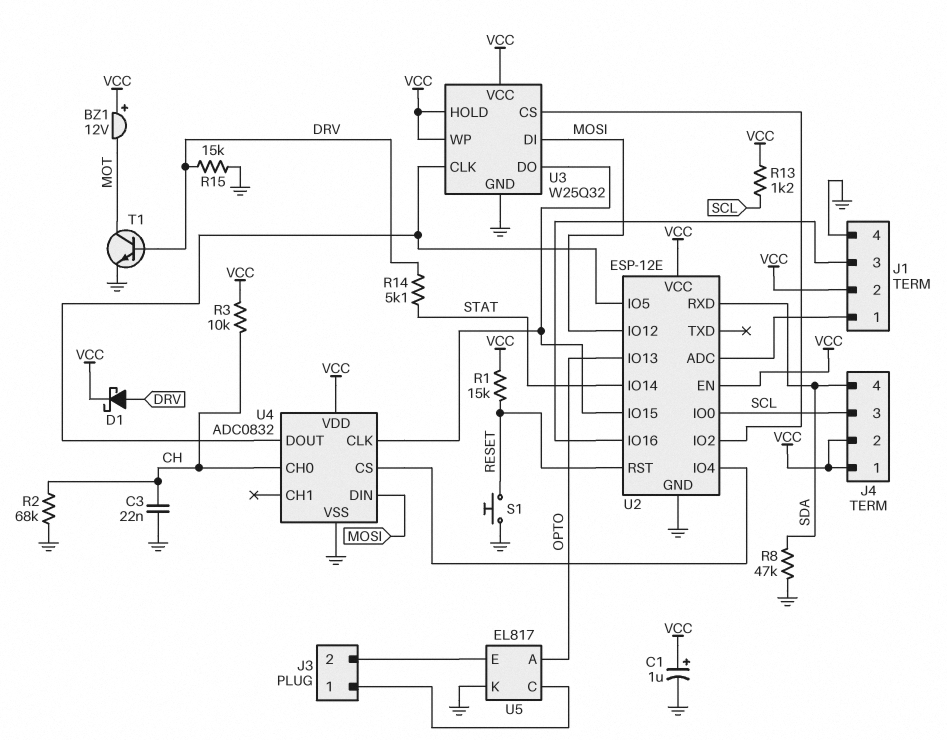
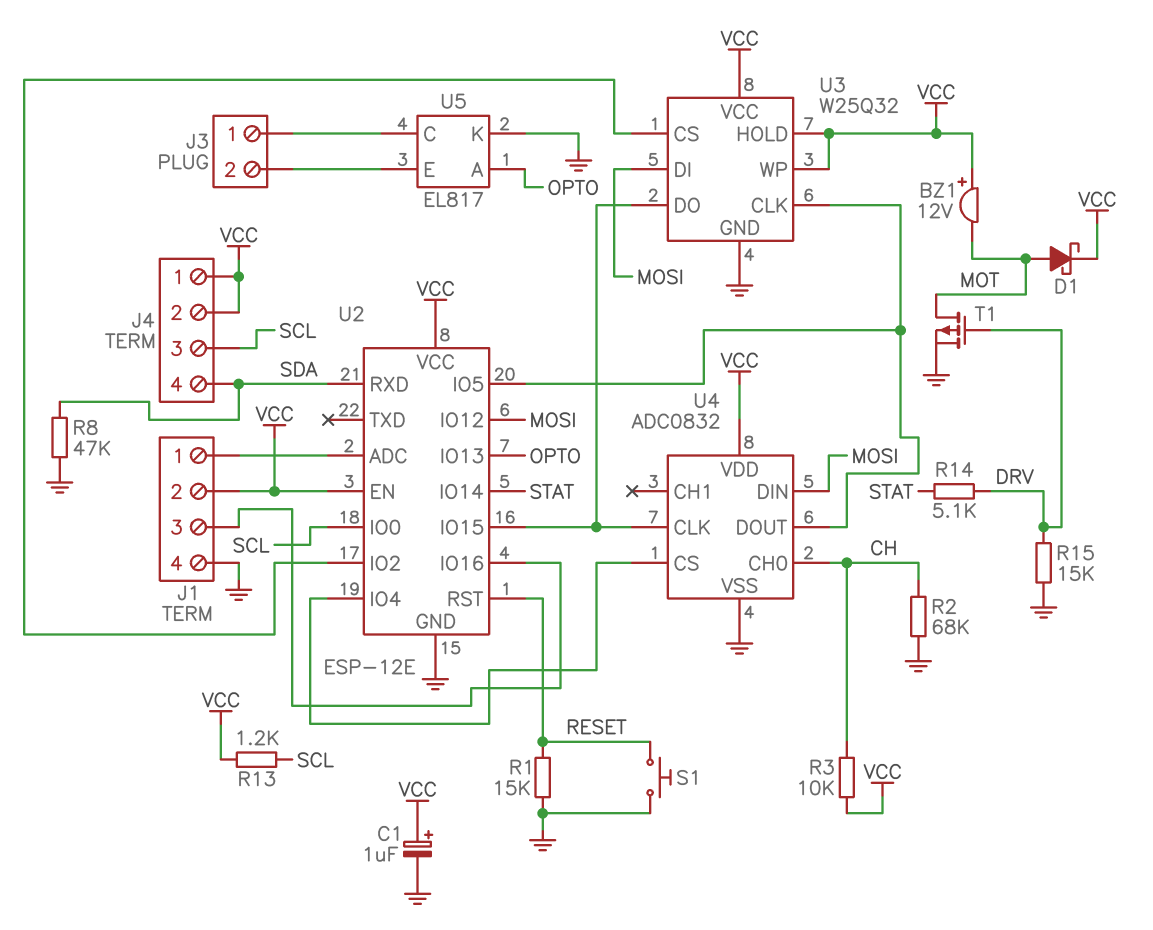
C3: 22nF (CH, GND) -> none
D1: schottky (A DRV, K VCC) -> schottky (A MOT, K VCC)
R1: 15k (RESET, VCC) -> 15k (GND, RESET)
T1: NPN (B DRV, C MOT, E GND) -> PMOS (G DRV, D MOT, S GND)

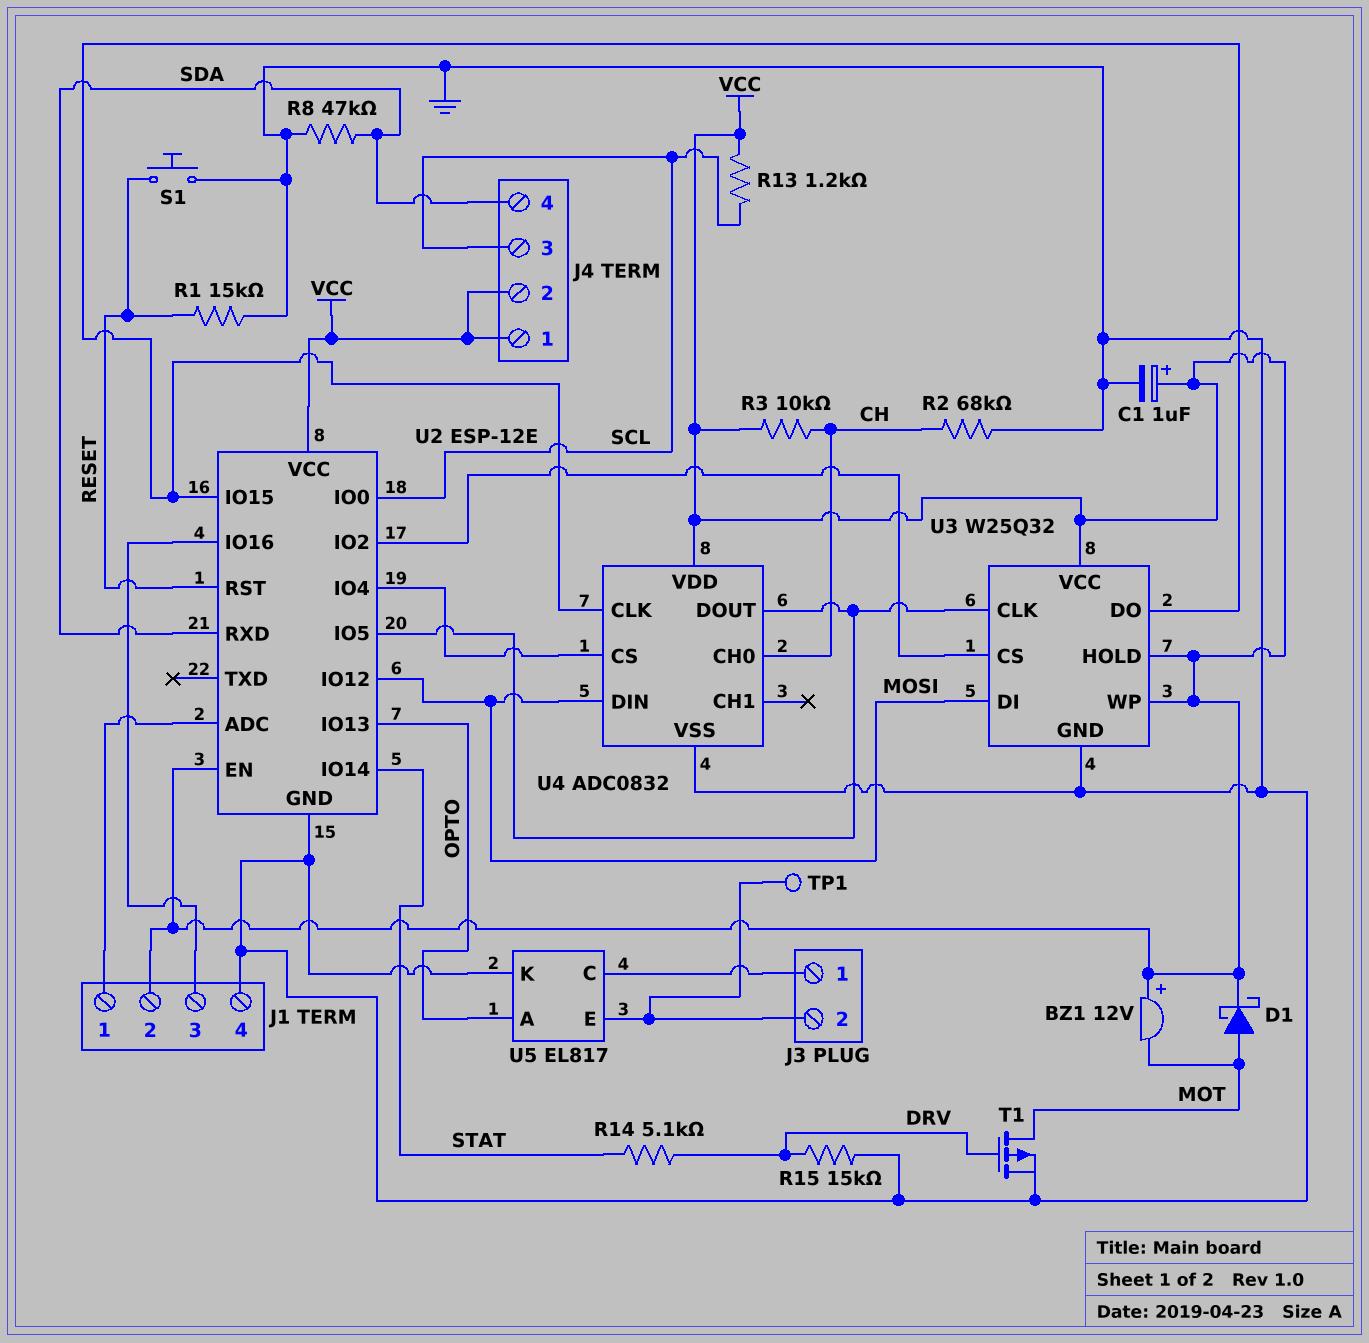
TP1: none -> test point (J3/2)

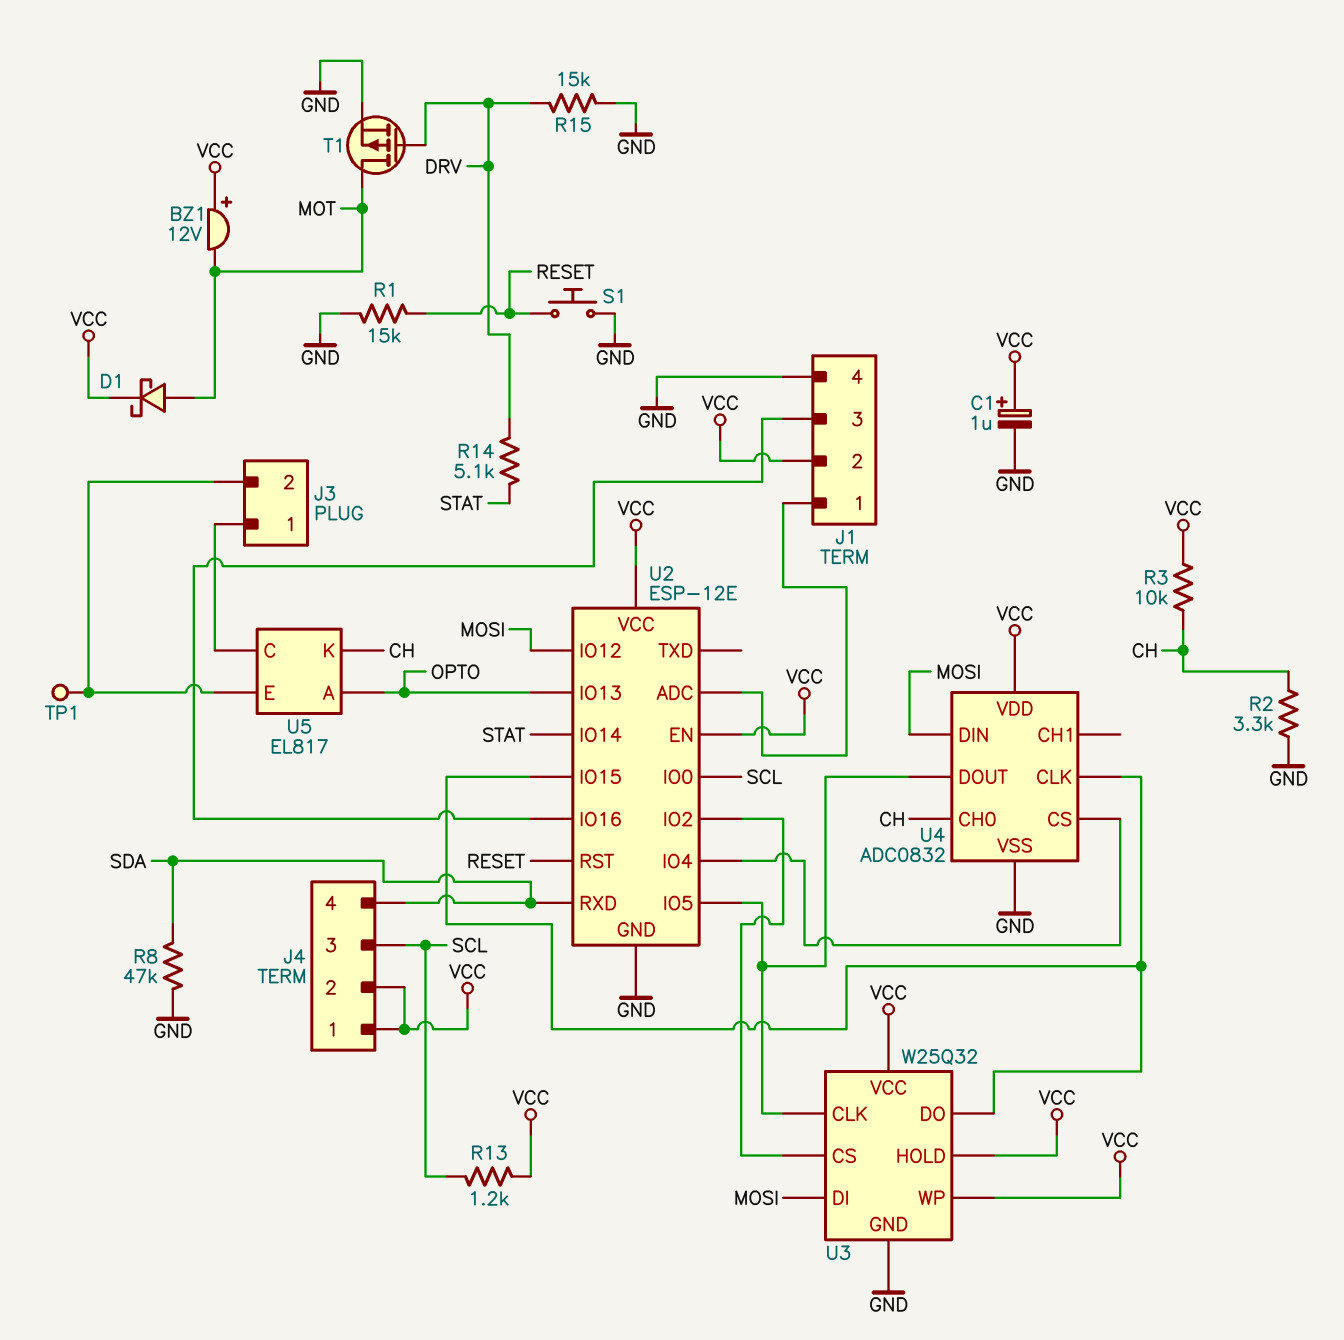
R2: 68k (CH, GND) -> 3.3k (CH, GND)
U5 pin K: GND -> CH

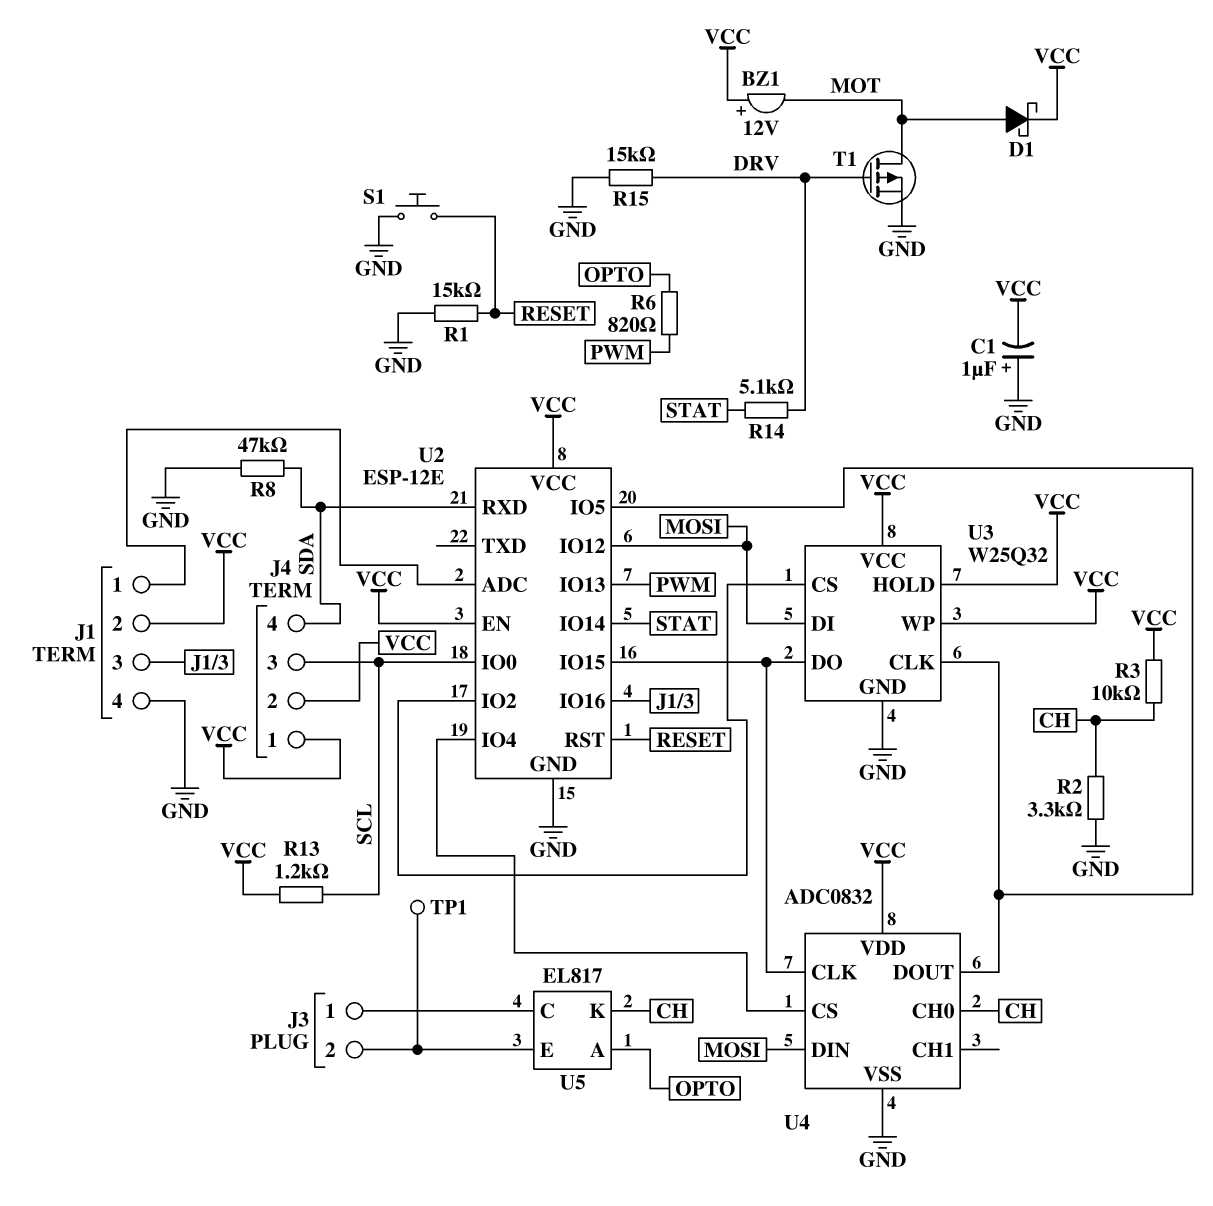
C1: 1uF (plus VCC, minus GND) -> 1uF (plus GND, minus VCC)
R6: none -> 820 (OPTO, PWM)
U2 pin IO13: OPTO -> PWM

